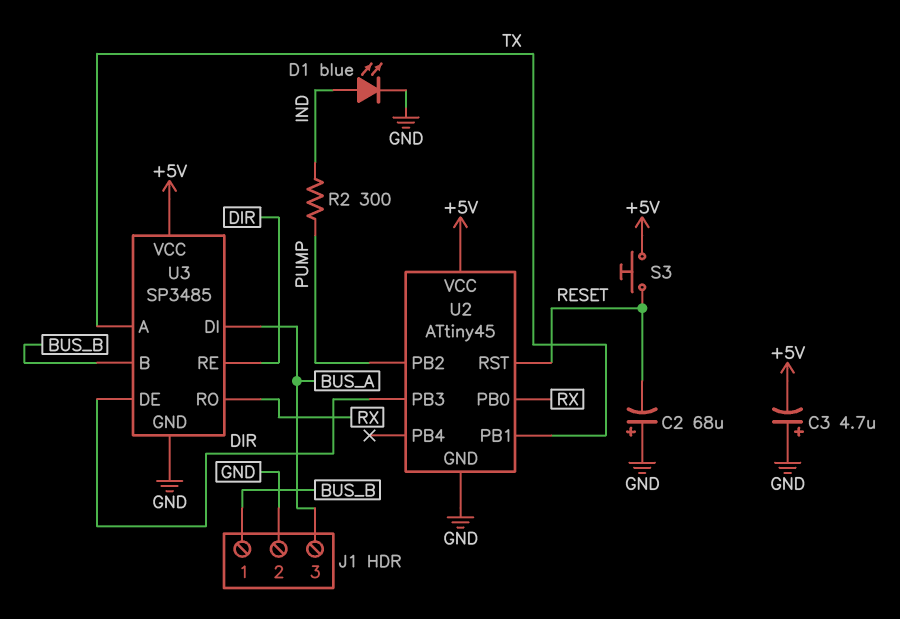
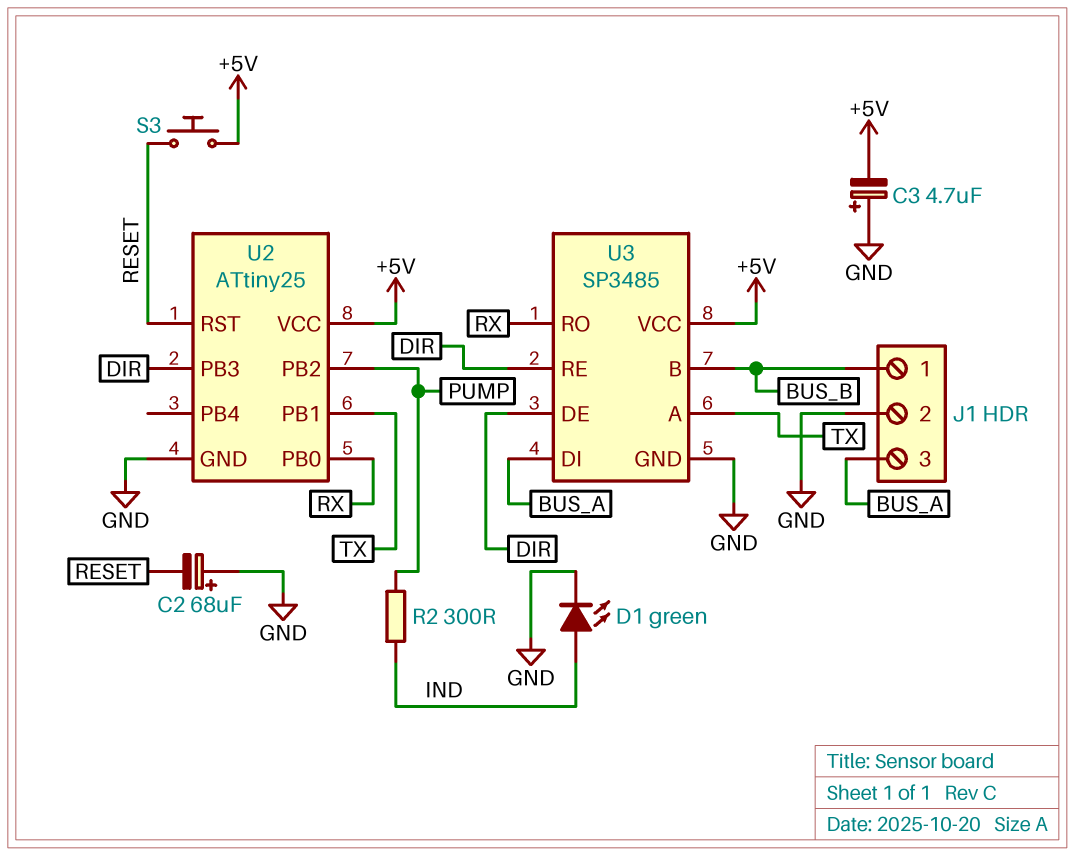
D1: LED blue (A IND, K GND) -> LED green (A IND, K GND)
U2: ATtiny45 -> ATtiny25

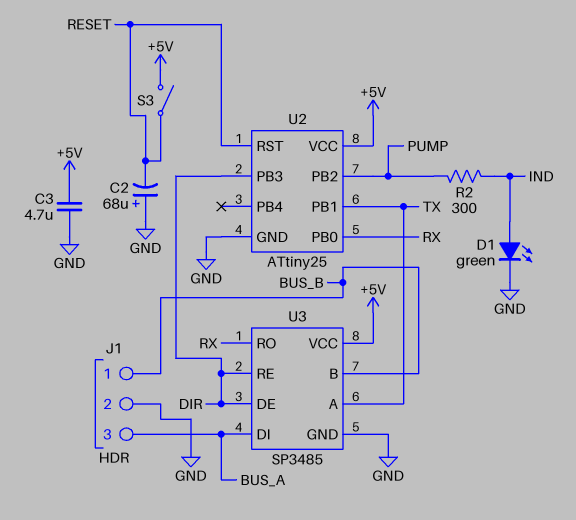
C3: 4.7uF (plus GND, minus +5V) -> 4.7uF (+5V, GND)
S3: button (+5V, RESET) -> switch (+5V, RESET)

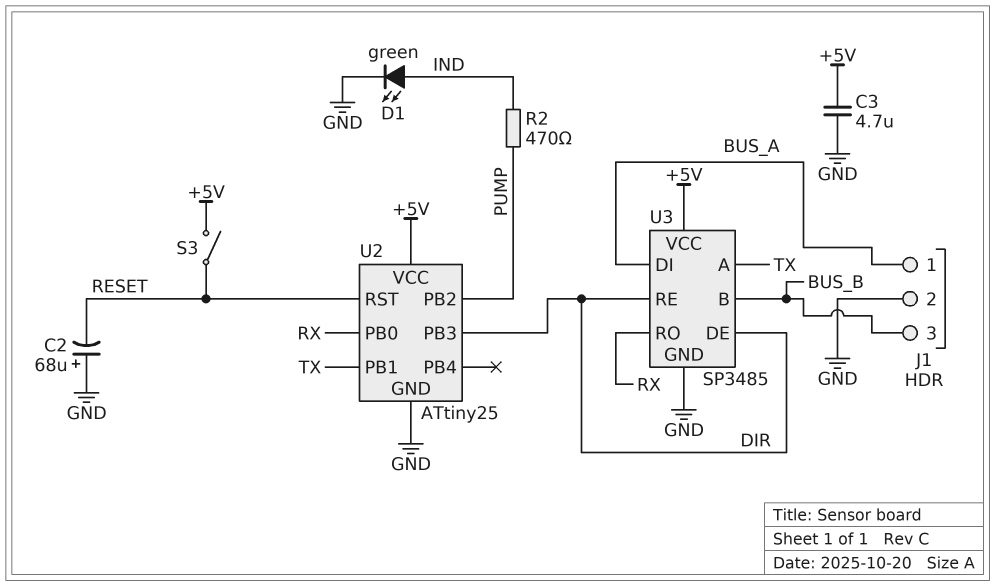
J1 pin 1: BUS_B -> BUS_A
J1 pin 3: BUS_A -> BUS_B
R2: 300 (IND, PUMP) -> 470 (IND, PUMP)

